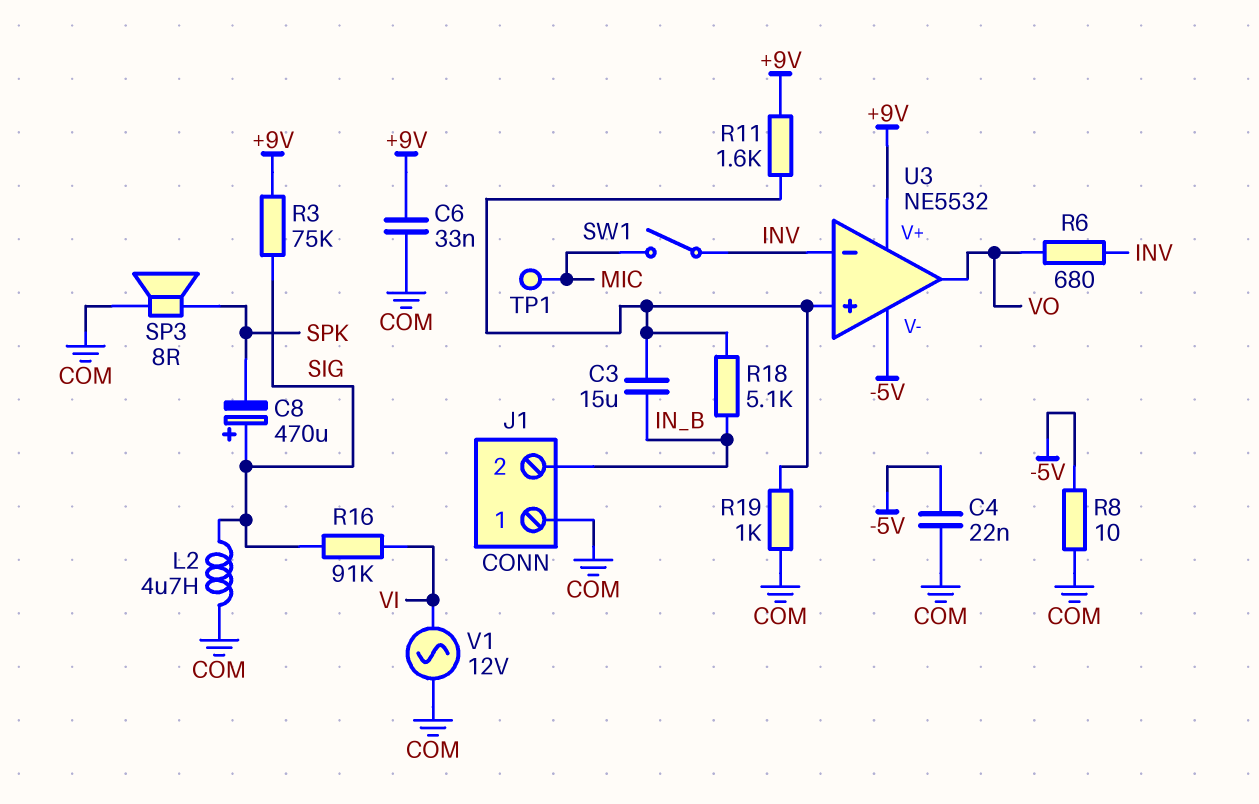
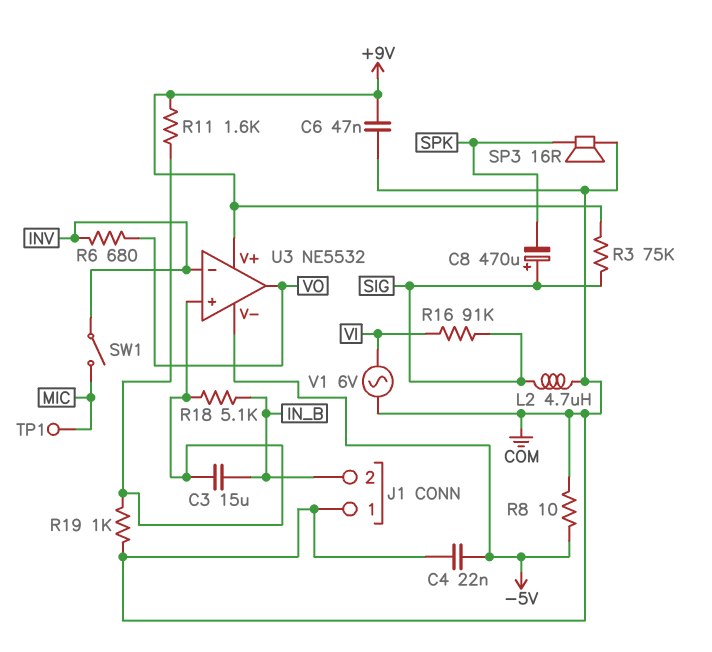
C6: 33nF (+9V, COM) -> 47nF (+9V, COM)
SP3: speaker 8R (COM, SPK) -> speaker 16R (COM, SPK)
V1: AC 12V (COM, VI) -> AC 6V (COM, VI)

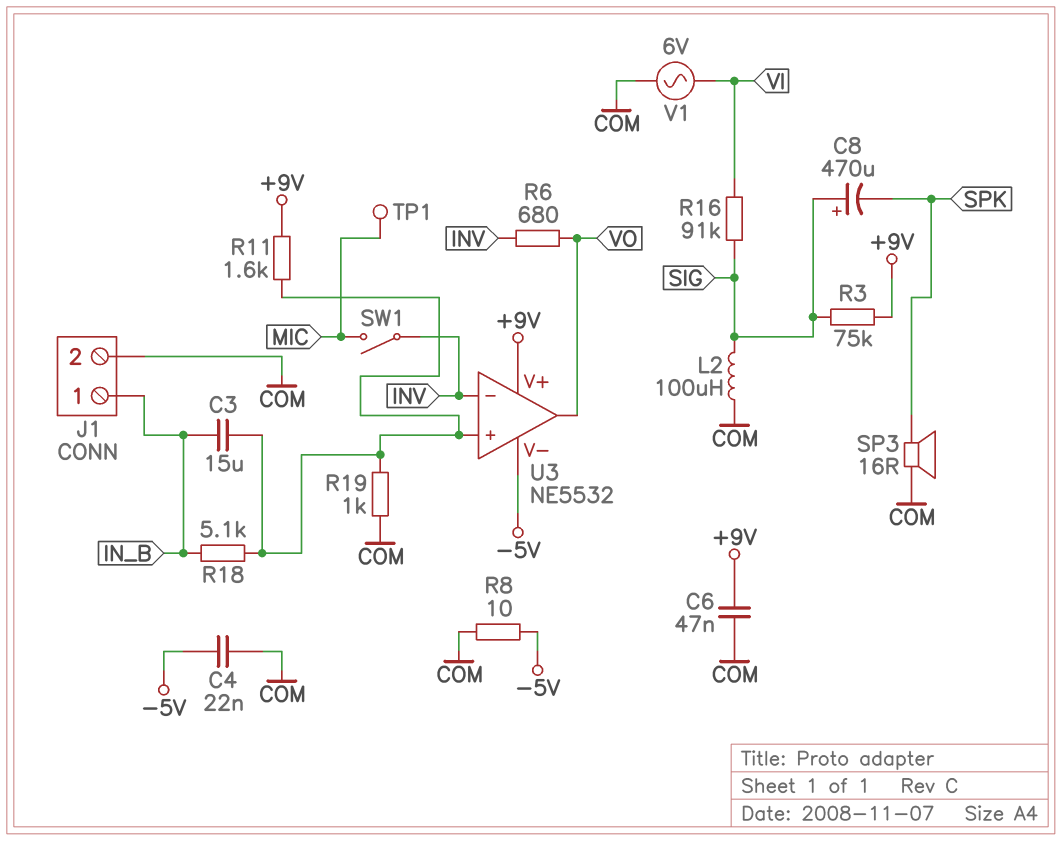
J1 pin 1: COM -> IN_B
J1 pin 2: IN_B -> COM
L2: 4.7uH (COM, SIG) -> 100uH (COM, SIG)

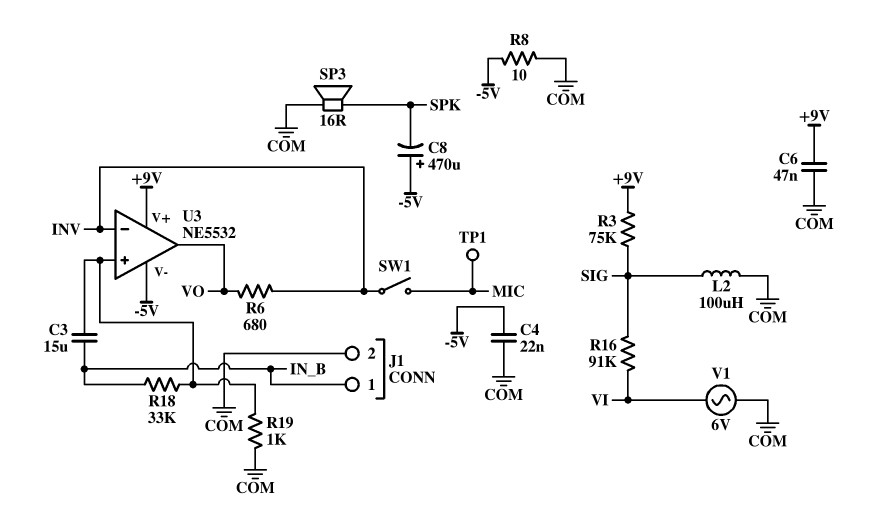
C8: 470uF (plus SIG, minus SPK) -> 470uF (plus -5V, minus SPK)
R11: 1.6k (+9V, U3/in+) -> none
R18: 5.1k (IN_B, U3/in+) -> 33k (IN_B, U3/in+)

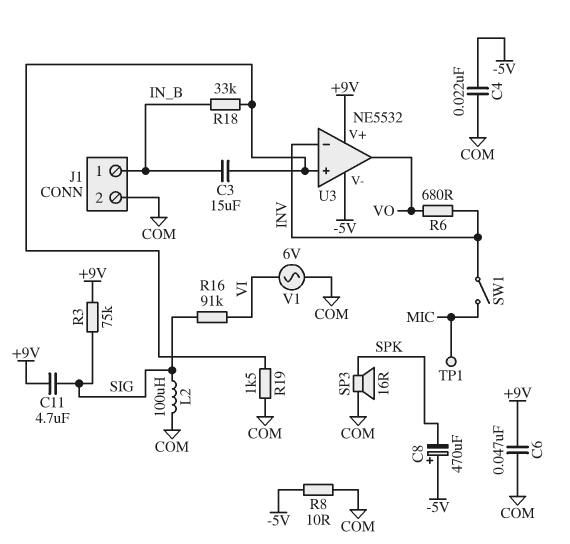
C11: none -> 4.7uF (+9V, SIG)
R19: 1k (COM, U3/in+) -> 1.5k (COM, U3/in+)

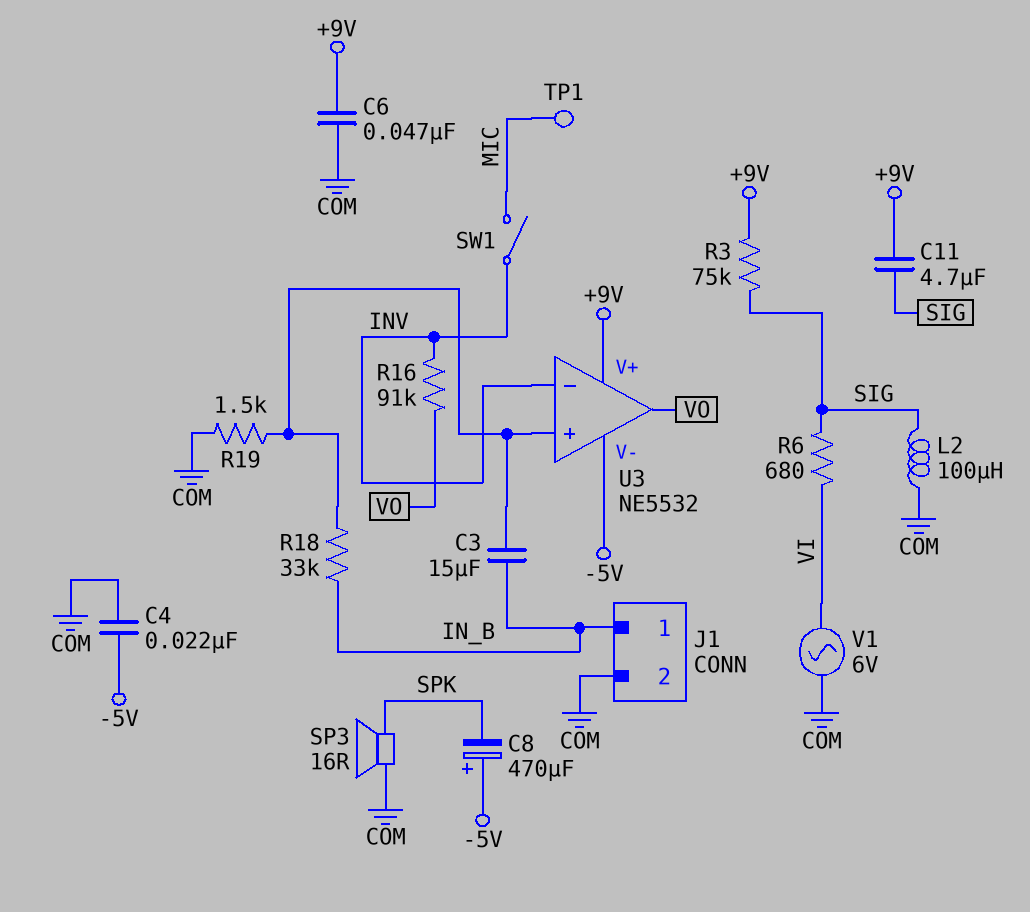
R6: 680 (INV, VO) -> 680 (SIG, VI)
R8: 10 (-5V, COM) -> none
R16: 91k (SIG, VI) -> 91k (INV, VO)

